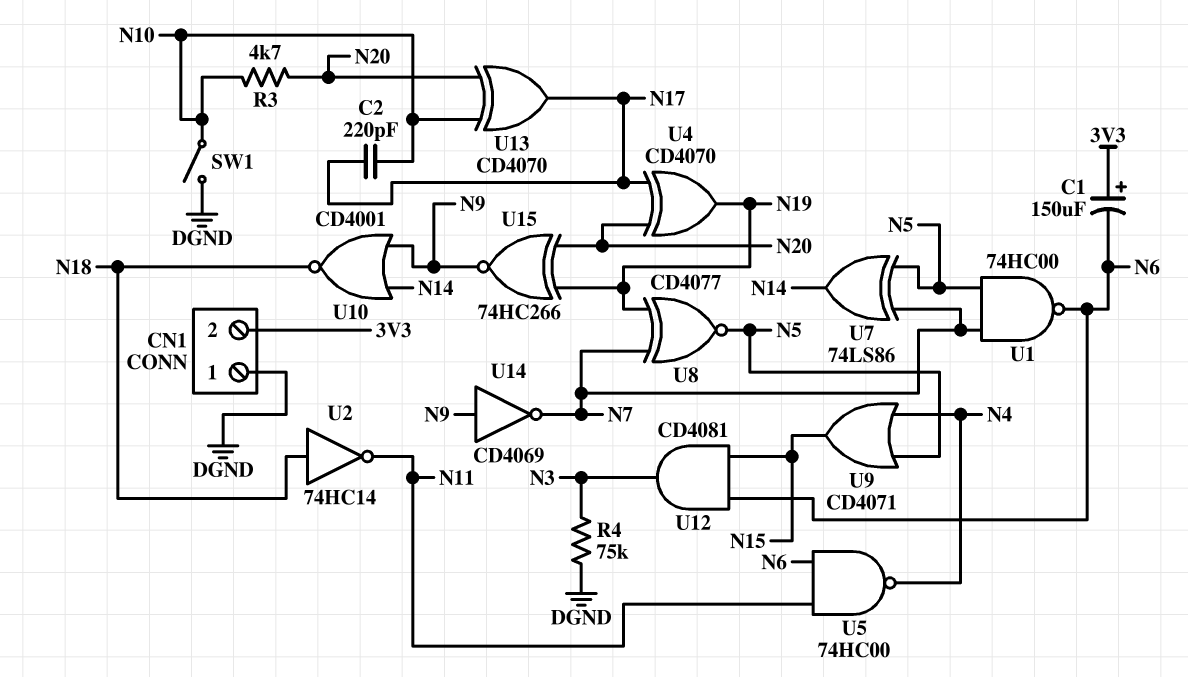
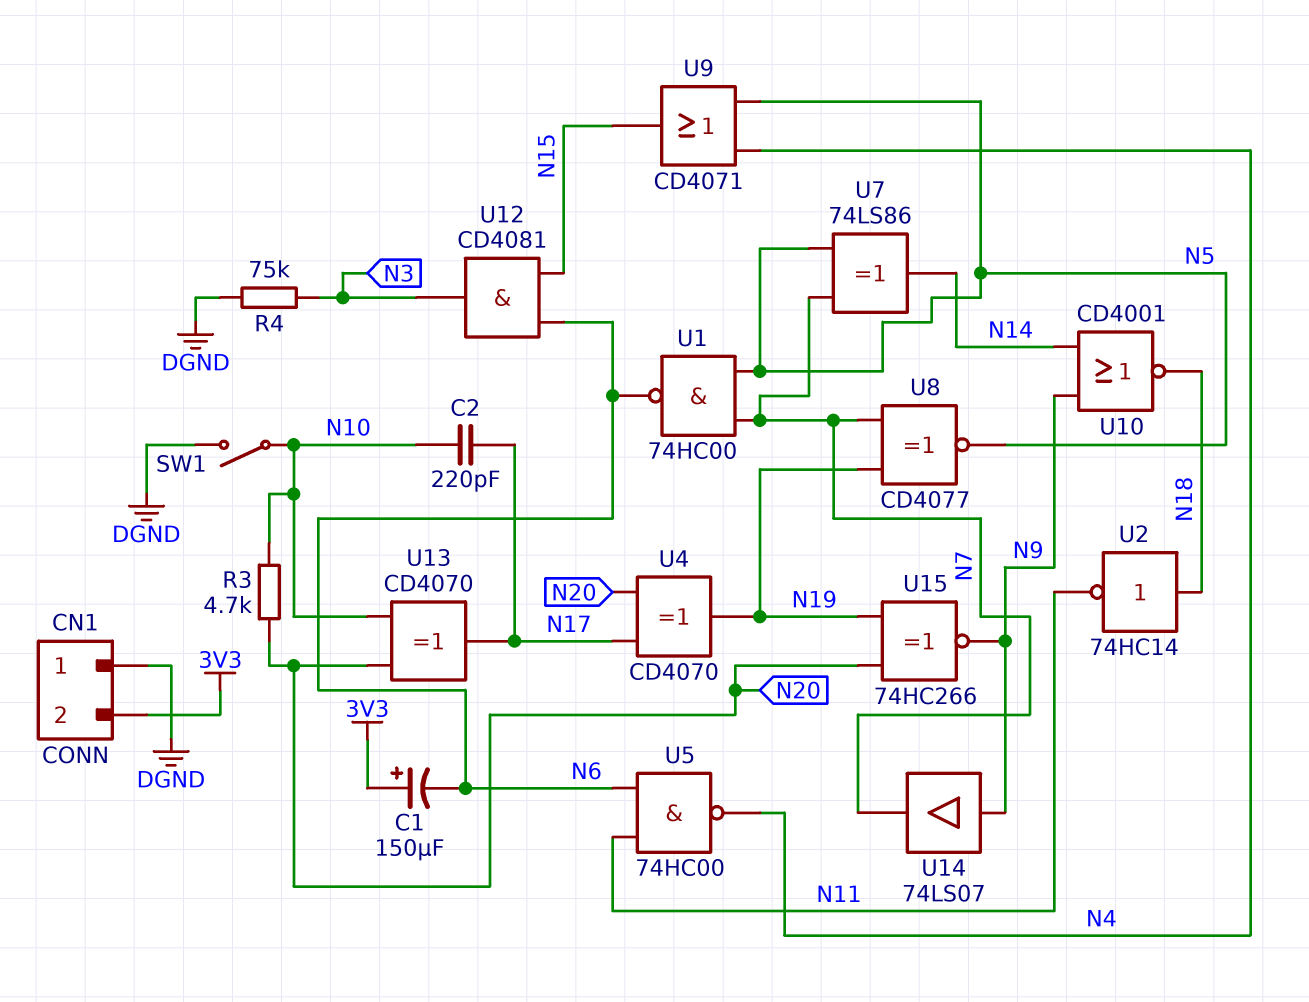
U14: NOT CD4069 (in N9, out N7) -> buffer 74LS07 (in N9, out N7)

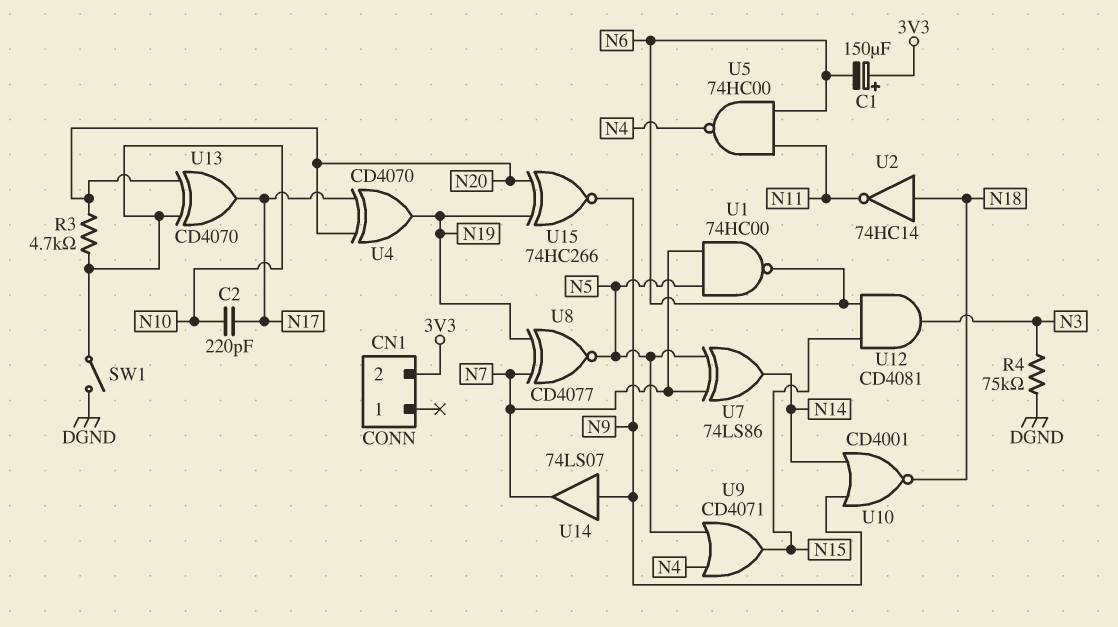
CN1 pin 1: DGND -> none

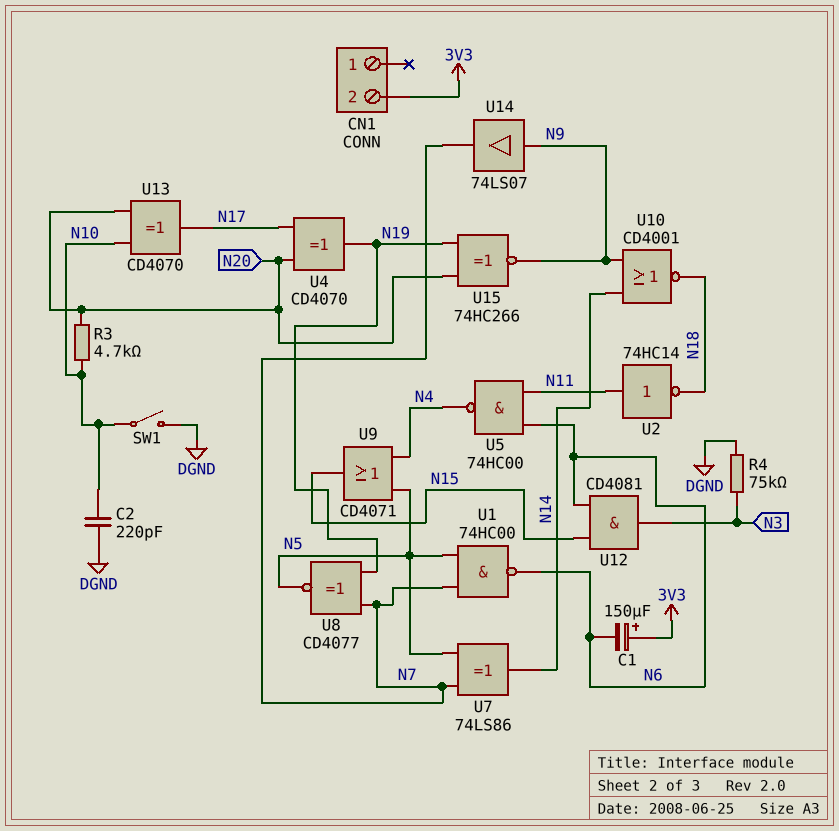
C2: 220pF (N10, N17) -> 220pF (DGND, N10)
U2: NOT 74HC14 (in N18, out N11) -> NOT 74HC14 (in N11, out N18)

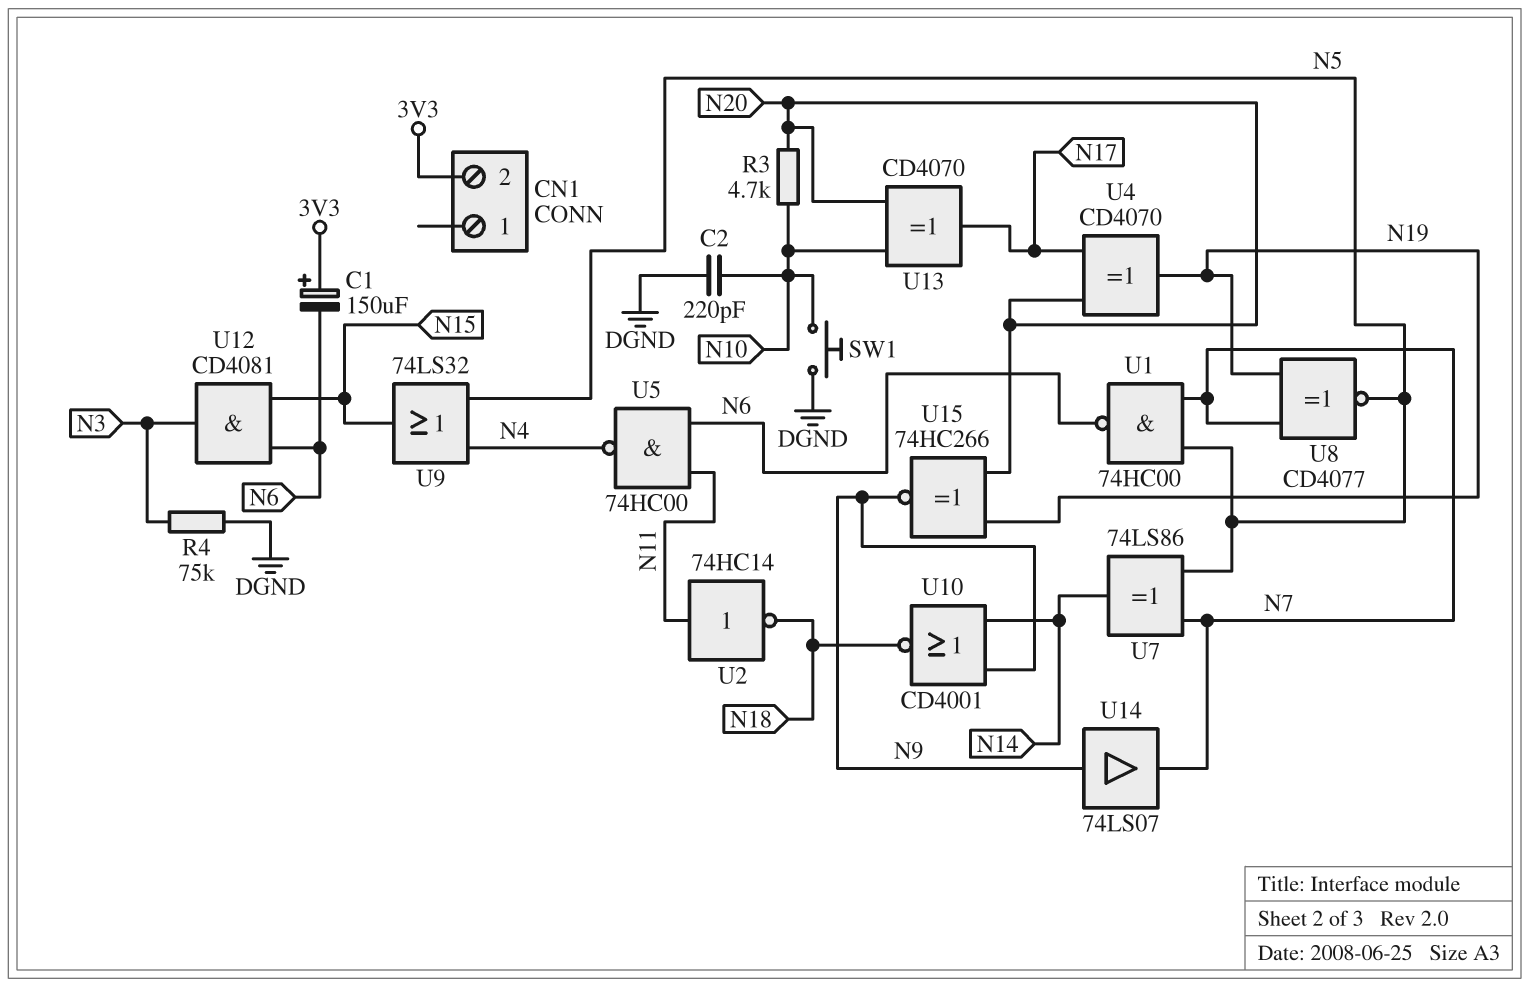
SW1: switch (DGND, N10) -> button (DGND, N10)
U9: OR CD4071 (in N4, in N5, out N15) -> OR 74LS32 (in N4, in N5, out N15)

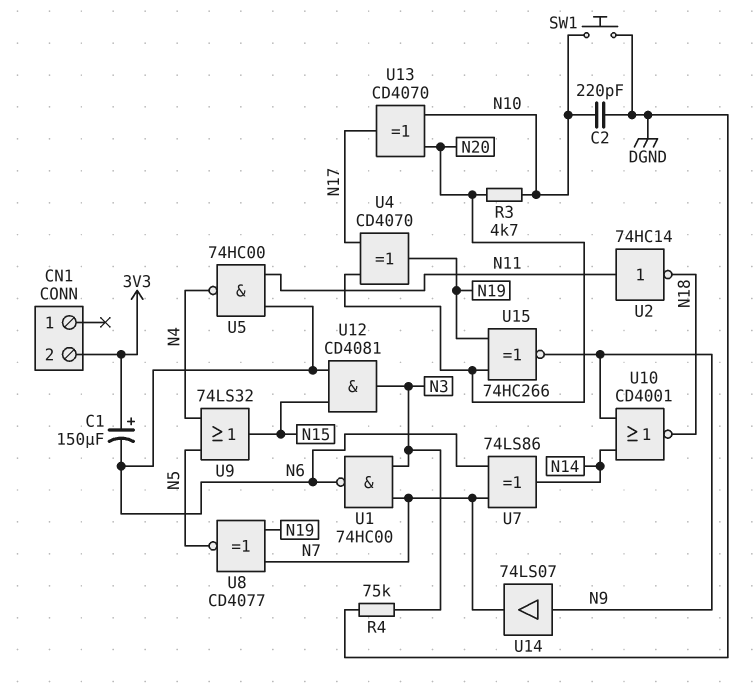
U1: NAND 74HC00 (in N5, in N7, out N6) -> NAND 74HC00 (in N3, in N7, out N6)
U7: XOR 74LS86 (in N5, in N7, out N14) -> XOR 74LS86 (in N6, in N7, out N14)

